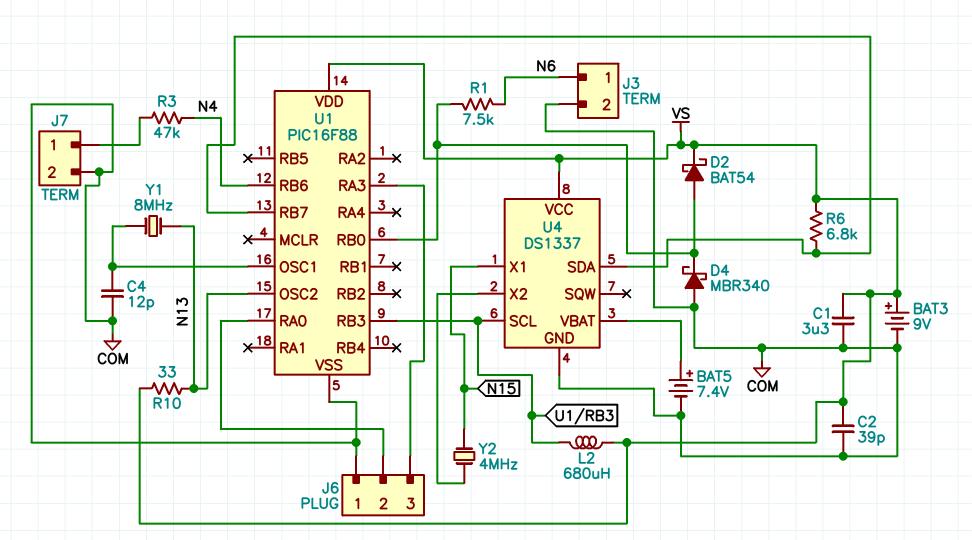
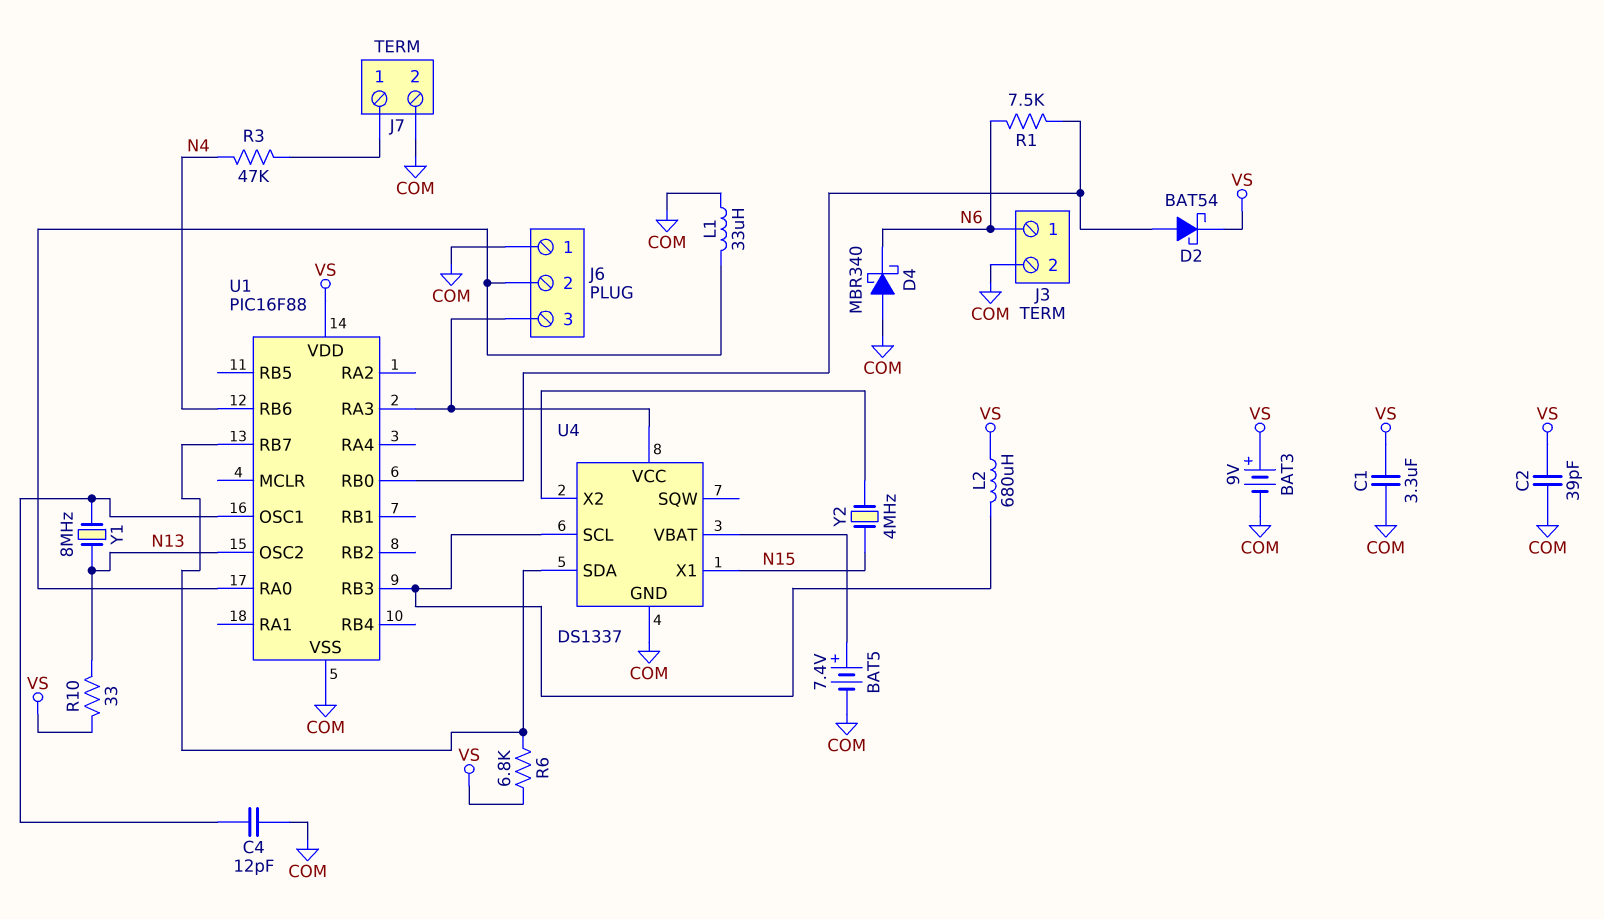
D4: schottky MBR340 (A COM, K U1/RB0) -> schottky MBR340 (A COM, K N6)
L1: none -> 33uH (COM, J6/2)
U4 pin VCC: VS -> J6/3

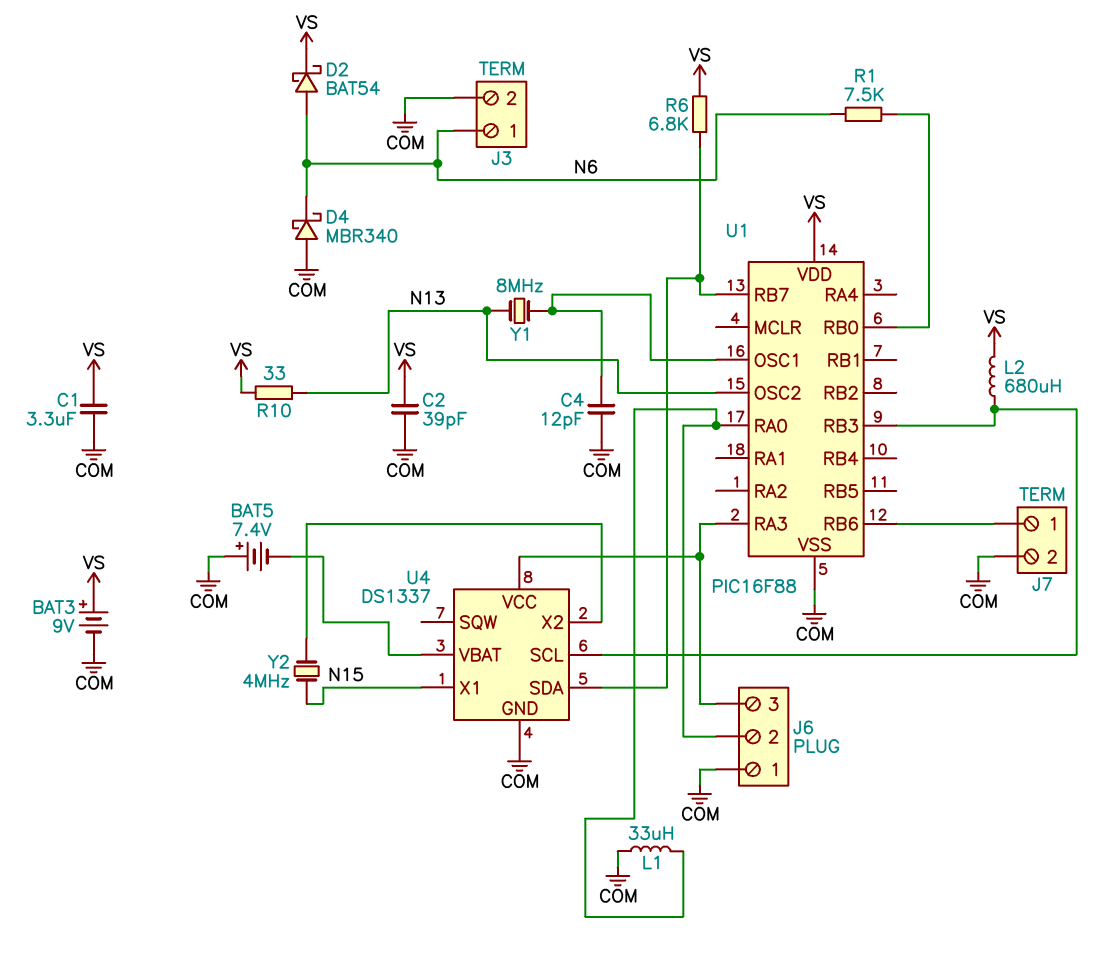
BAT5: 7.4V (plus U4/VBAT, minus COM) -> 7.4V (plus COM, minus U4/VBAT)
D2: schottky BAT54 (A U1/RB0, K VS) -> schottky BAT54 (A N6, K VS)
R3: 47k (J7/1, N4) -> none
U1 pin RB6: N4 -> J7/1

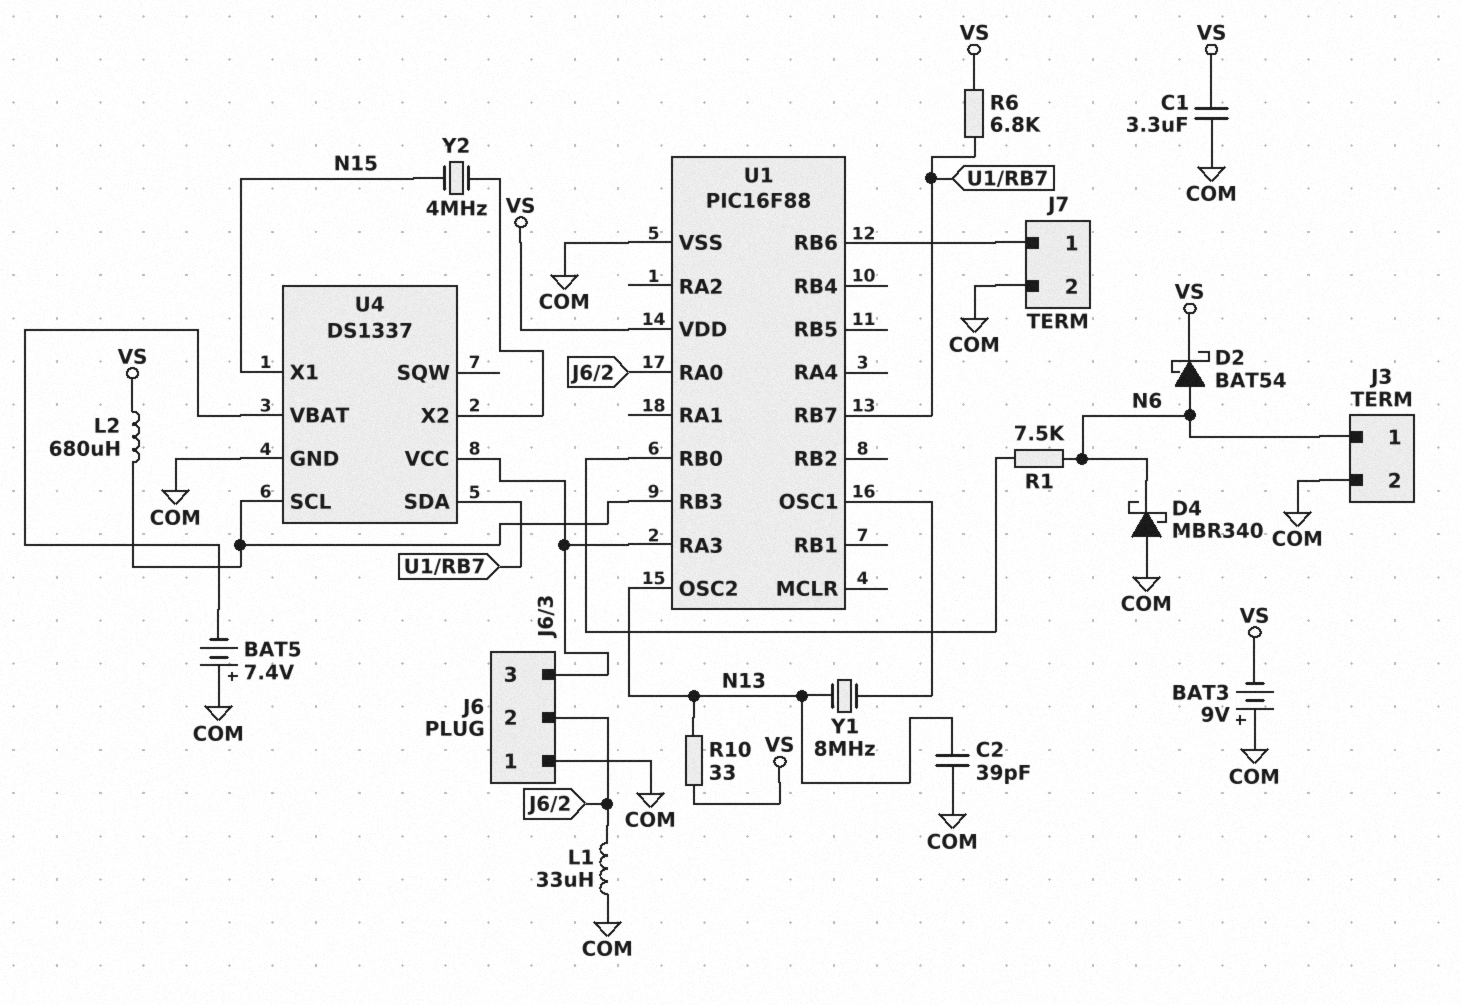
BAT3: 9V (plus VS, minus COM) -> 9V (plus COM, minus VS)
C2: 39pF (COM, VS) -> 39pF (COM, N13)
C4: 12pF (COM, U1/OSC1) -> none

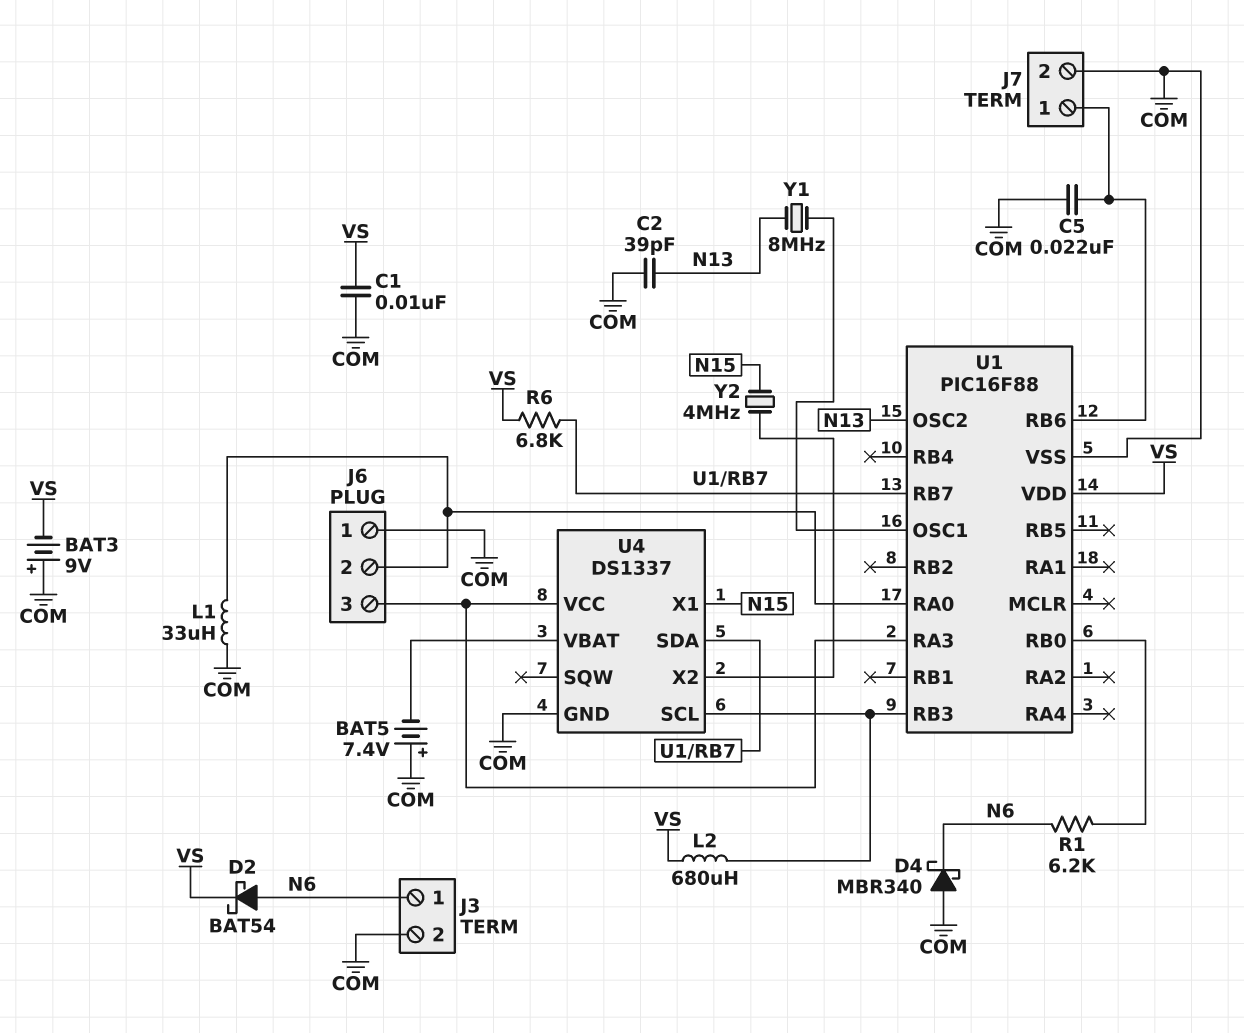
C1: 3.3uF (COM, VS) -> 10nF (COM, VS)
C5: none -> 22nF (COM, J7/1)
R1: 7.5k (N6, U1/RB0) -> 6.2k (N6, U1/RB0)
R10: 33 (N13, VS) -> none

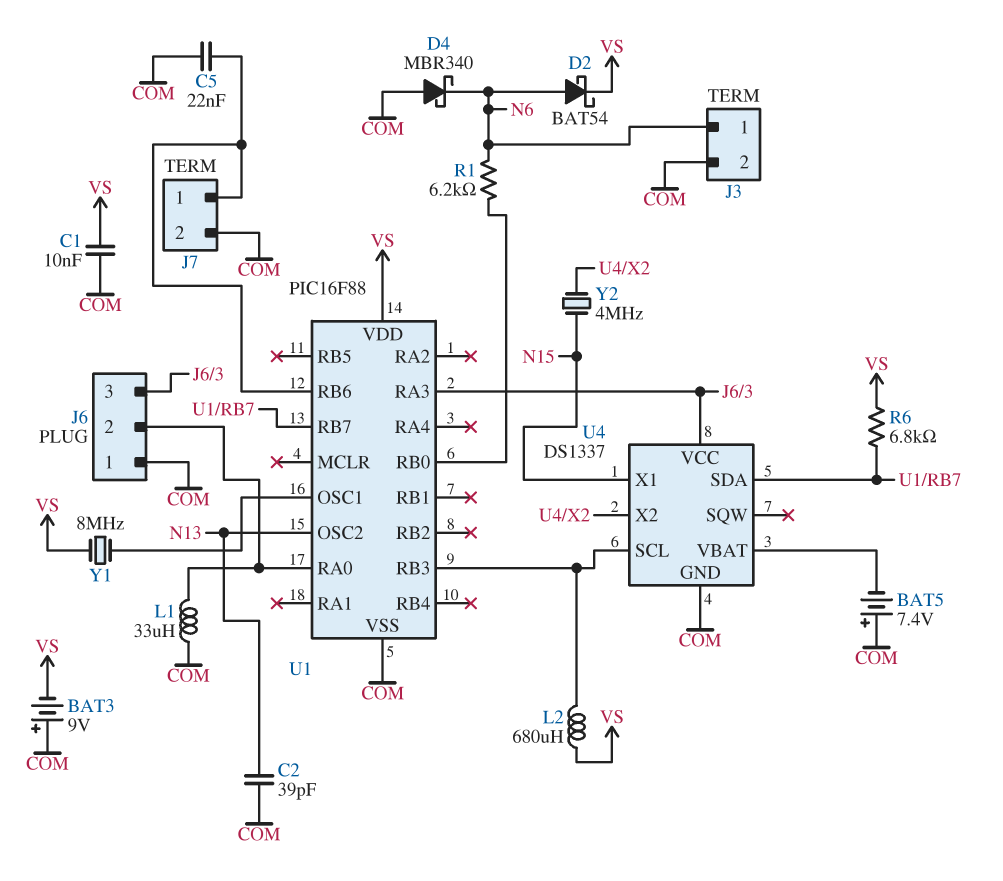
Y1: 8MHz (N13, U1/OSC1) -> 8MHz (U1/OSC1, VS)

